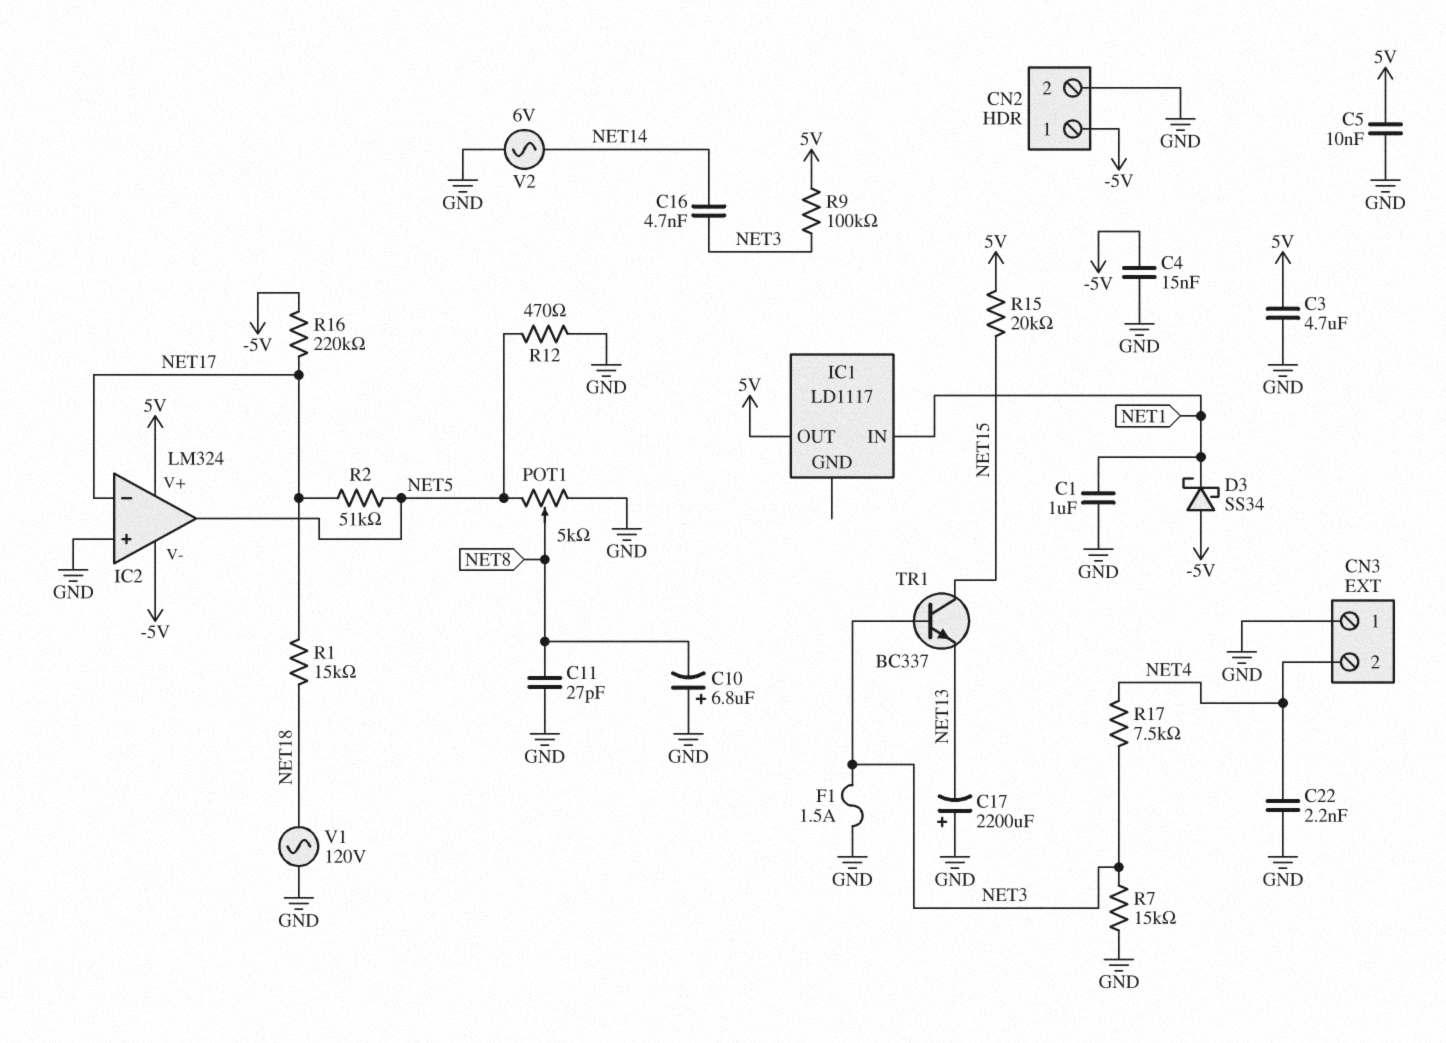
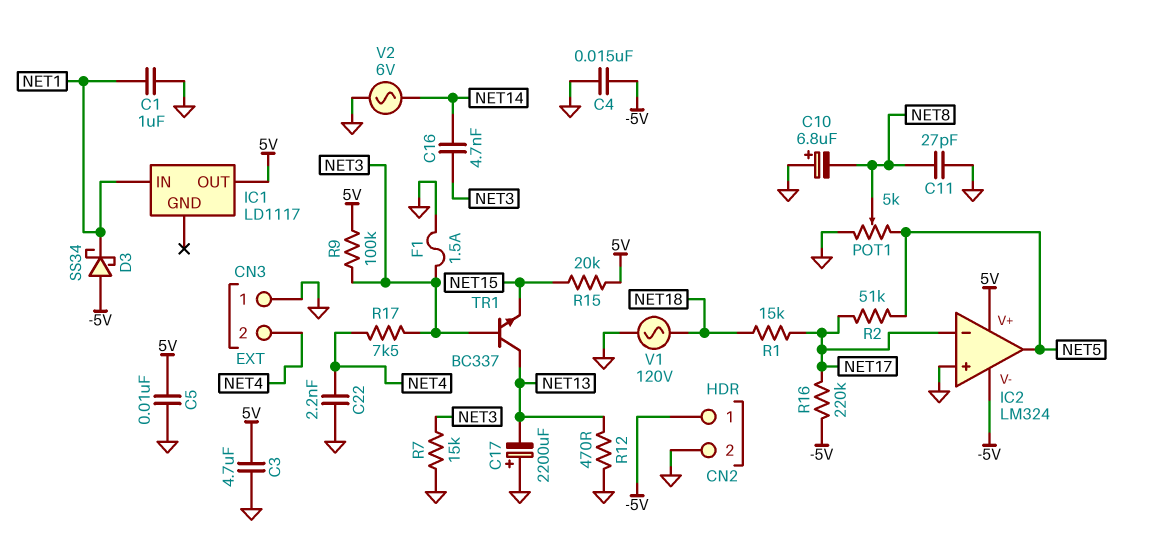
R12: 470 (GND, NET5) -> 470 (GND, NET13)
TR1: NPN BC337 (B NET3, C NET15, E NET13) -> NPN BC337 (B NET3, C NET13, E NET15)

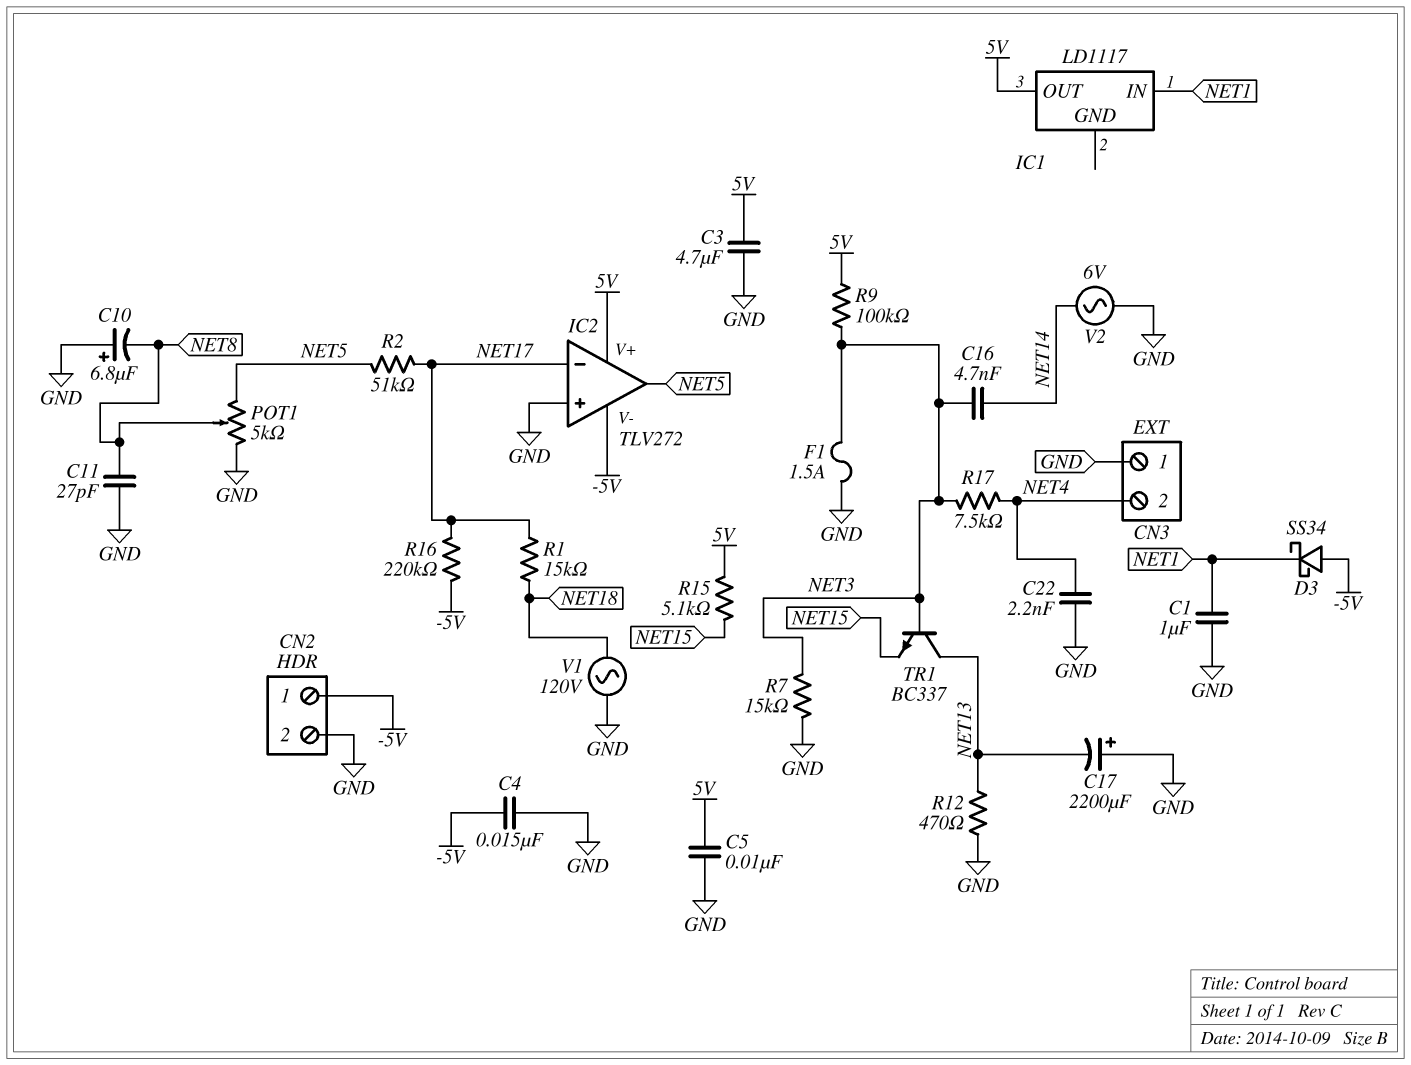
IC2: LM324 -> TLV272
R15: 20k (5V, NET15) -> 5.1k (5V, NET15)

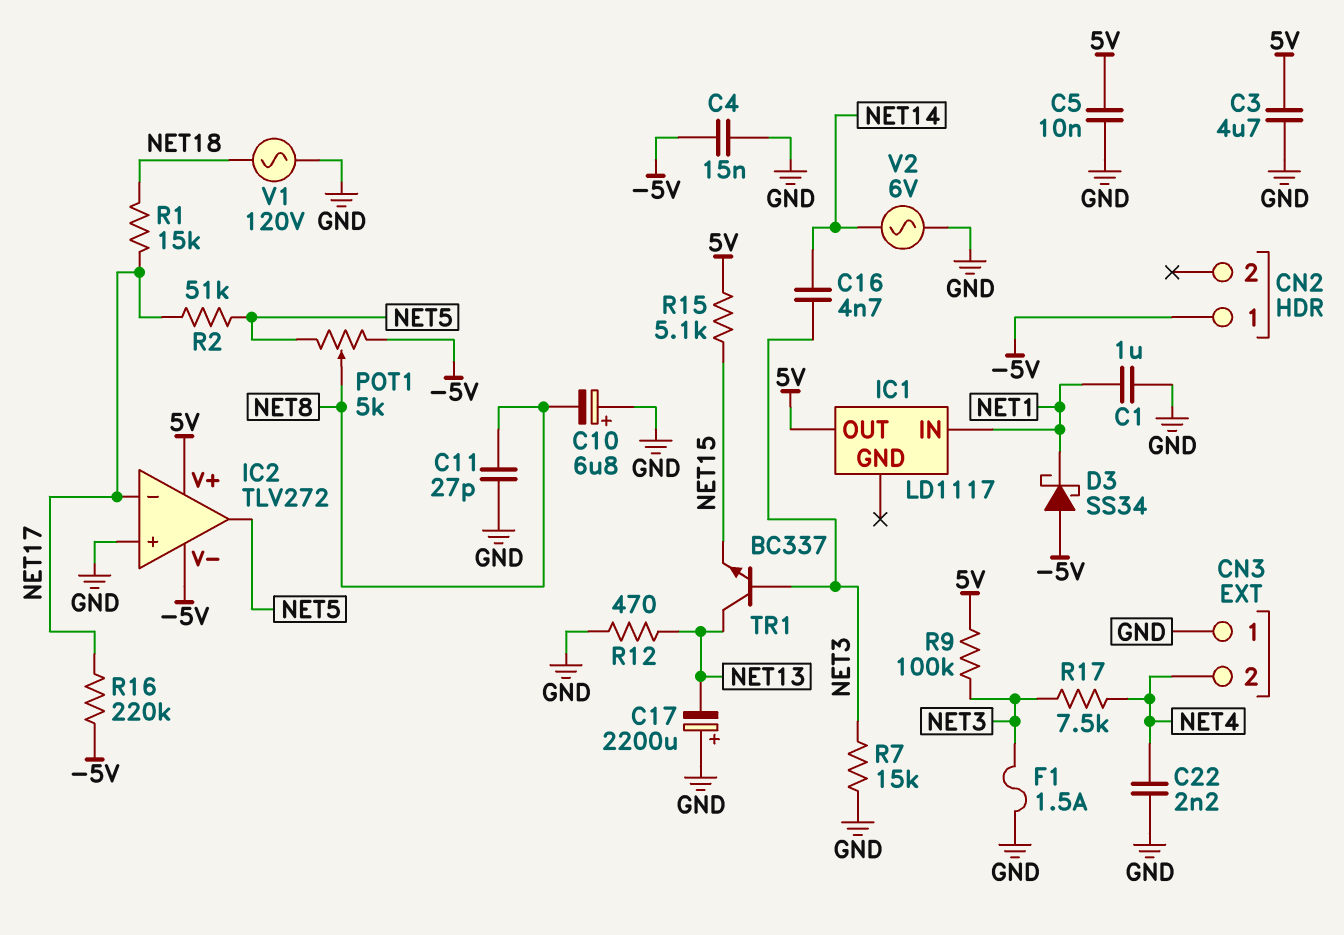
CN2 pin 2: GND -> none
POT1: 5k (GND, NET5, wiper NET8) -> 5k (-5V, NET5, wiper NET8)

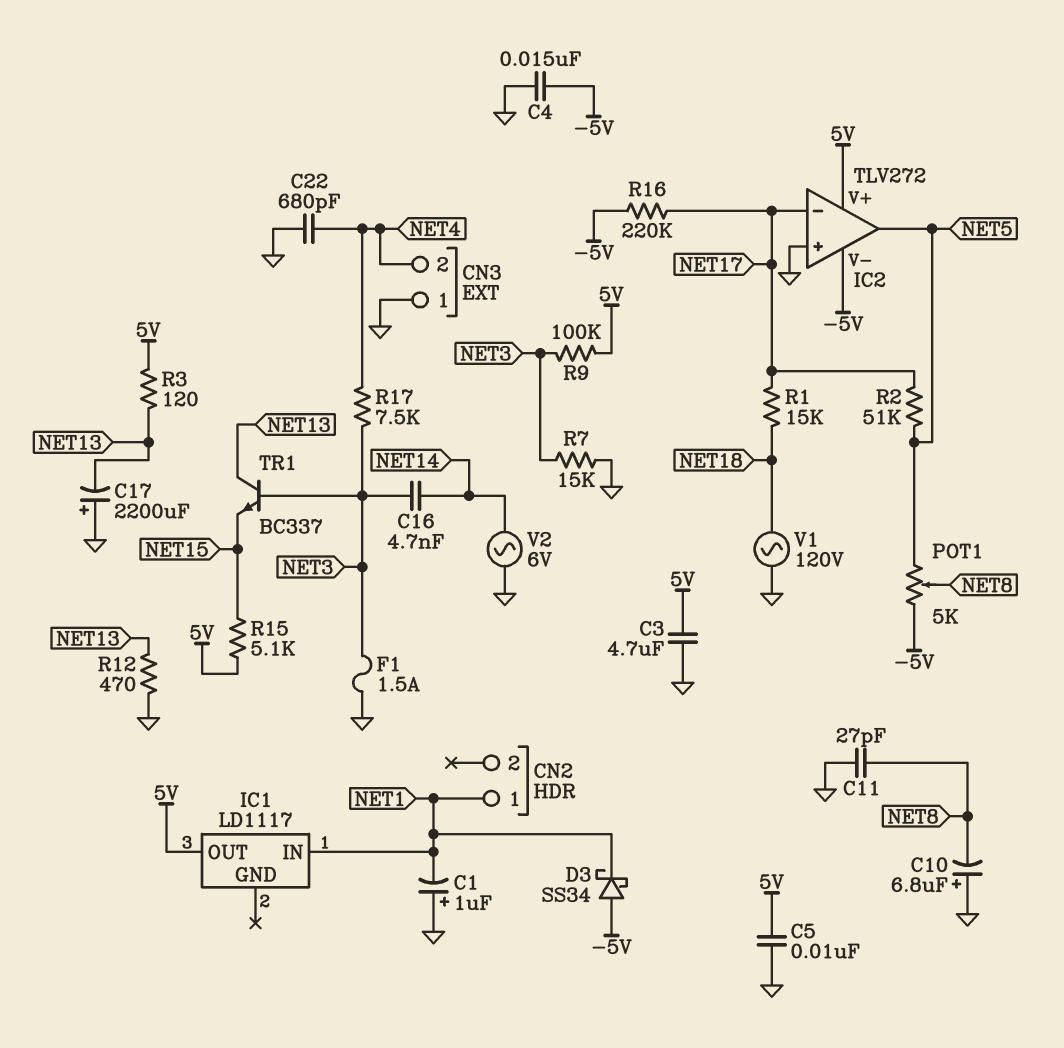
C1: 1uF (GND, NET1) -> 1uF (plus GND, minus NET1)
C22: 2.2nF (GND, NET4) -> 680pF (GND, NET4)
CN2 pin 1: -5V -> NET1
R3: none -> 120 (5V, NET13)

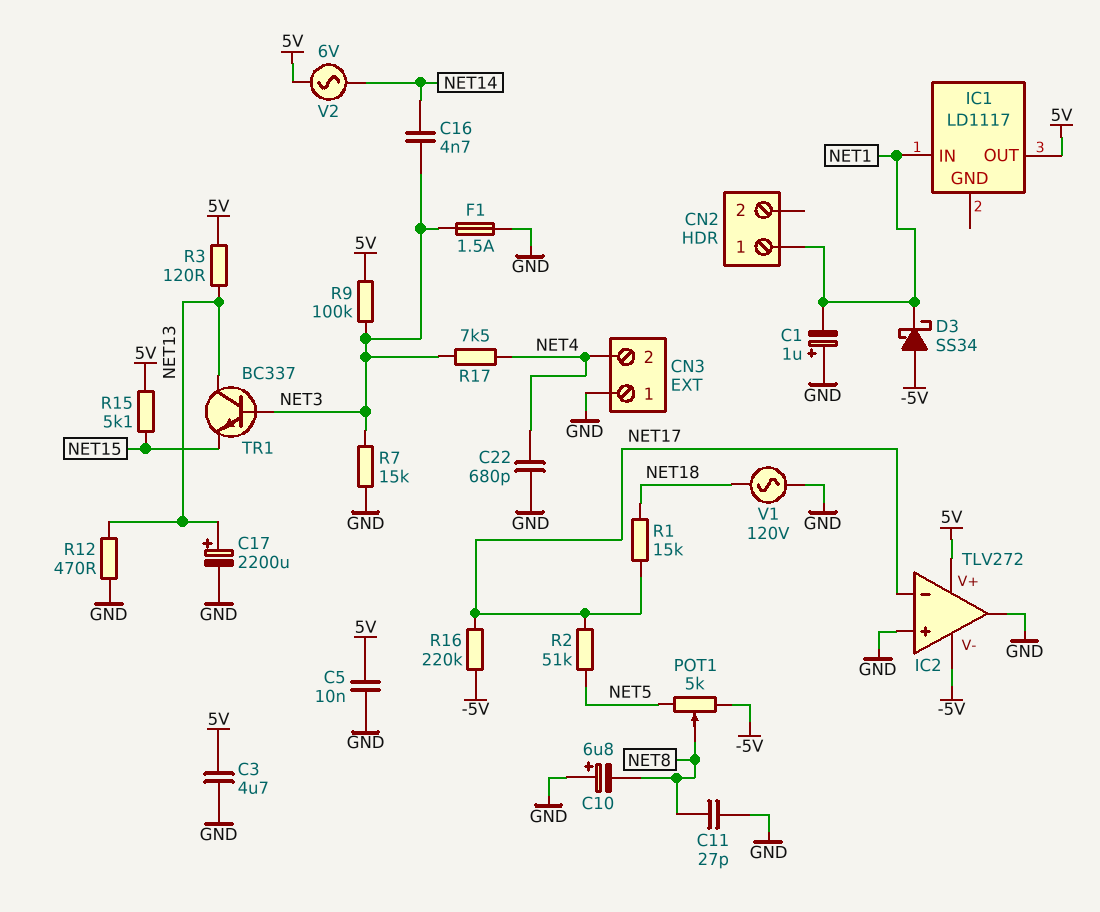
C4: 15nF (-5V, GND) -> none
C17: 2200uF (plus GND, minus NET13) -> 2200uF (plus NET13, minus GND)
IC2 pin out: NET5 -> GND
V2: AC 6V (GND, NET14) -> AC 6V (5V, NET14)

